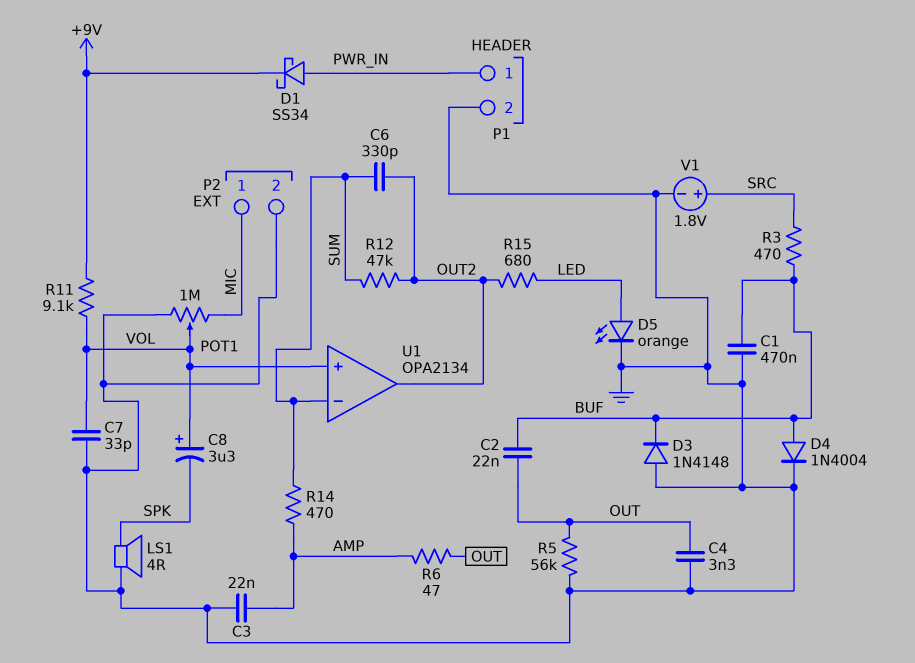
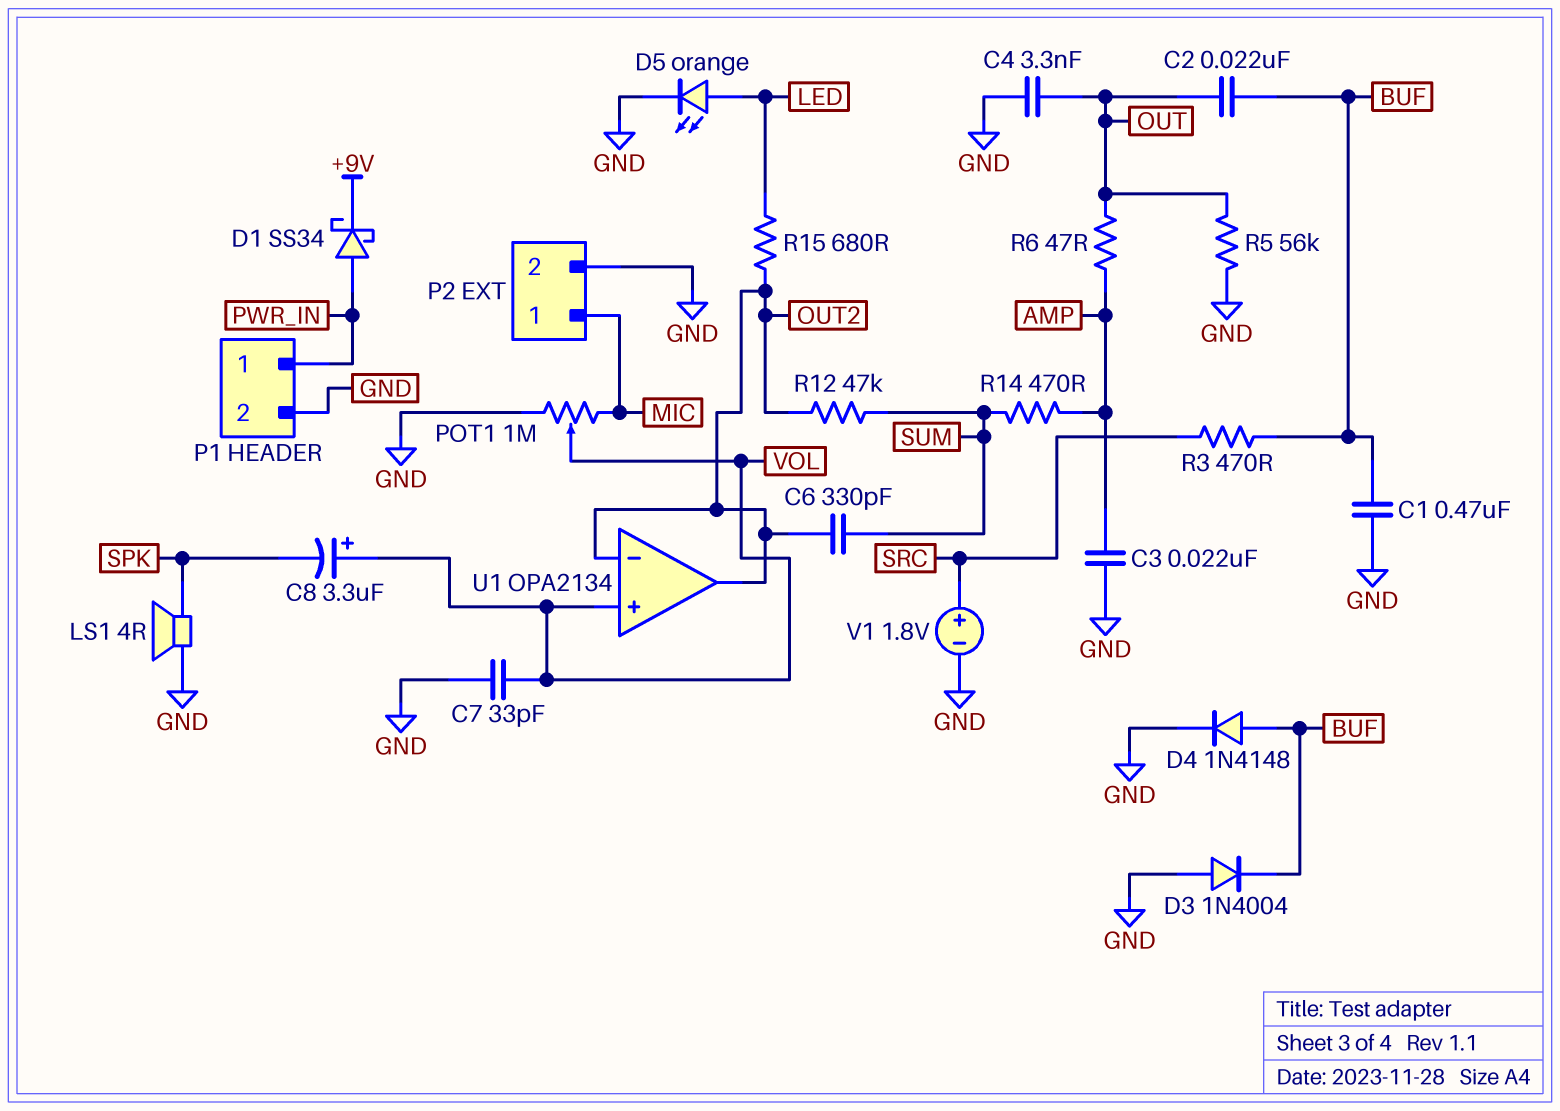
D3: diode 1N4148 (A GND, K BUF) -> diode 1N4004 (A GND, K BUF)
D4: diode 1N4004 (A BUF, K GND) -> diode 1N4148 (A BUF, K GND)
R11: 9.1k (+9V, VOL) -> none
U1 pin in-: SUM -> OUT2

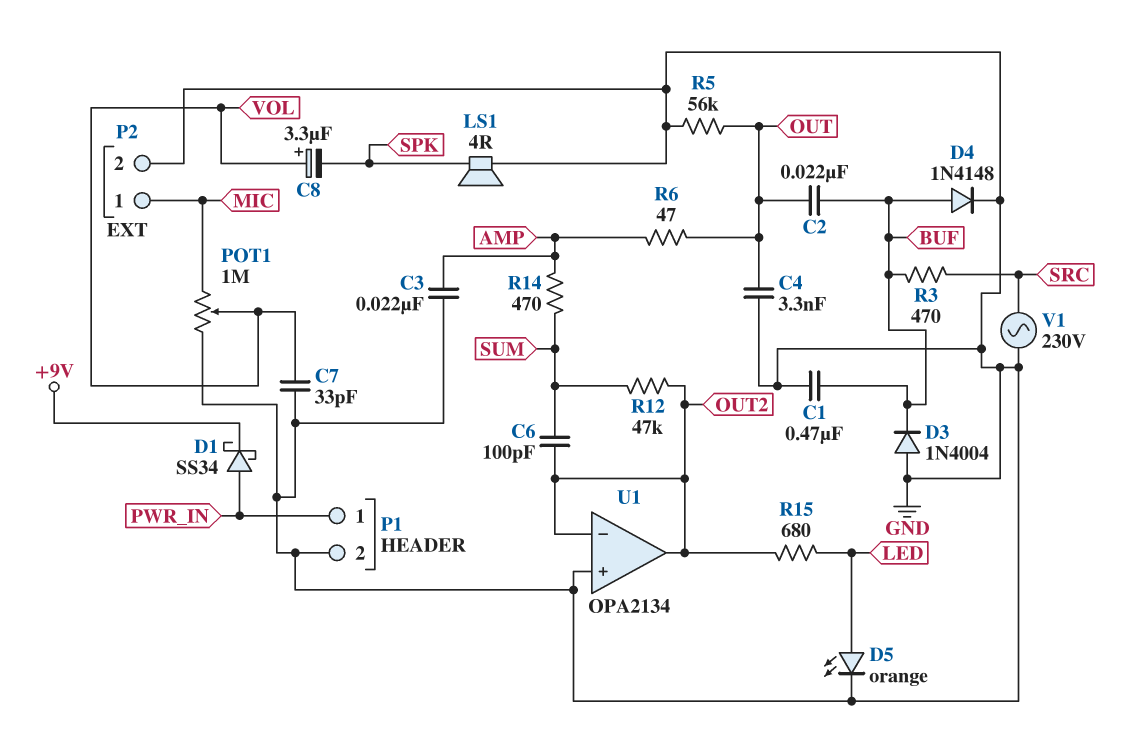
C6: 330pF (OUT2, SUM) -> 100pF (OUT2, SUM)
U1 pin in+: VOL -> GND
V1: 1.8V (plus SRC, minus GND) -> AC 230V (GND, SRC)

